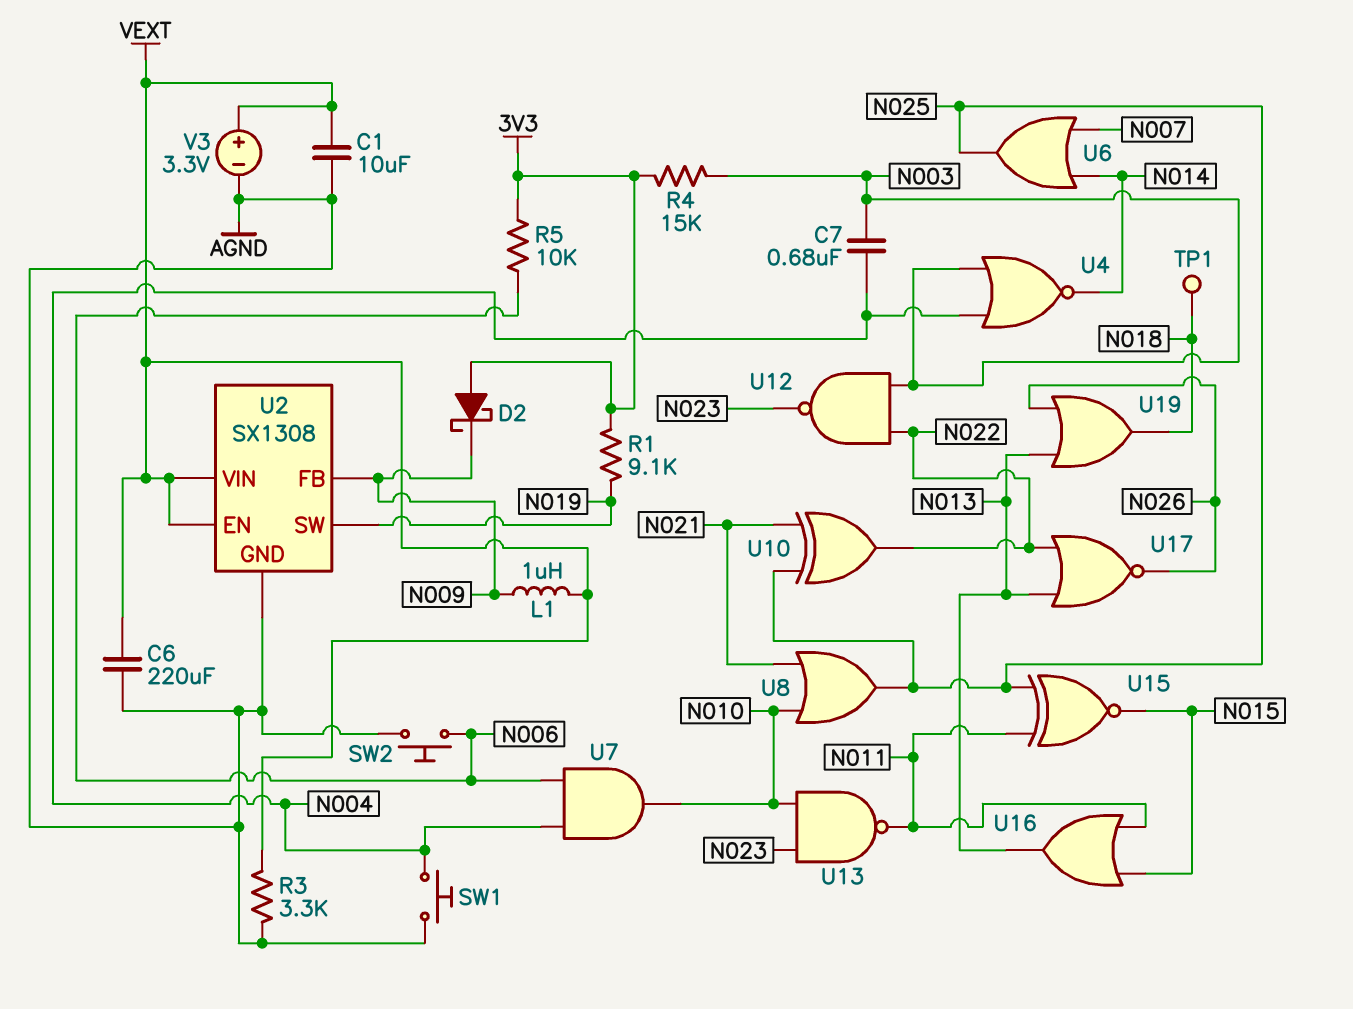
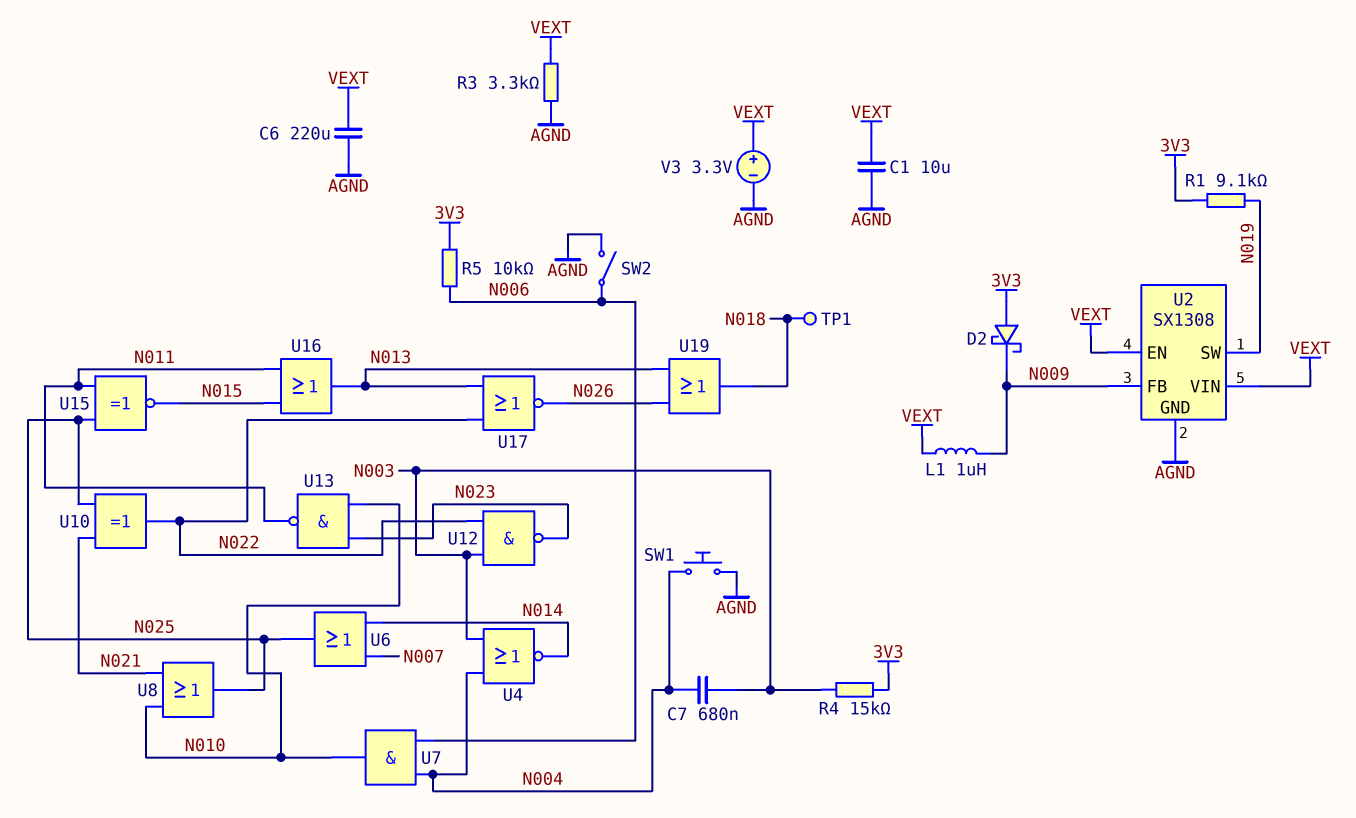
SW2: button (AGND, N006) -> switch (AGND, N006)

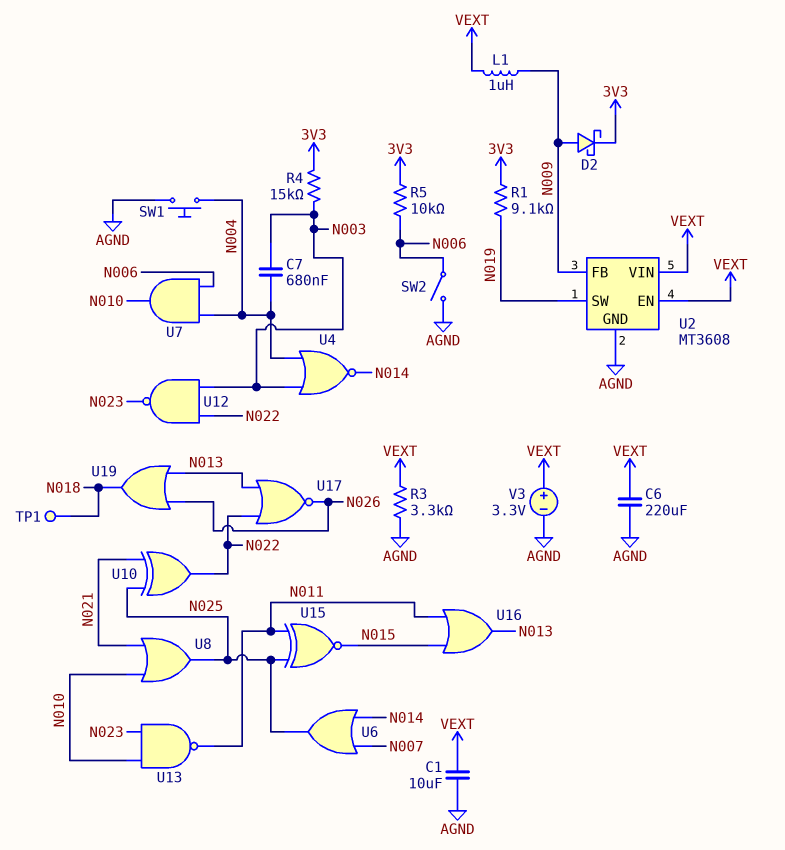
D2: schottky (A 3V3, K N009) -> schottky (A N009, K 3V3)
U2: SX1308 -> MT3608

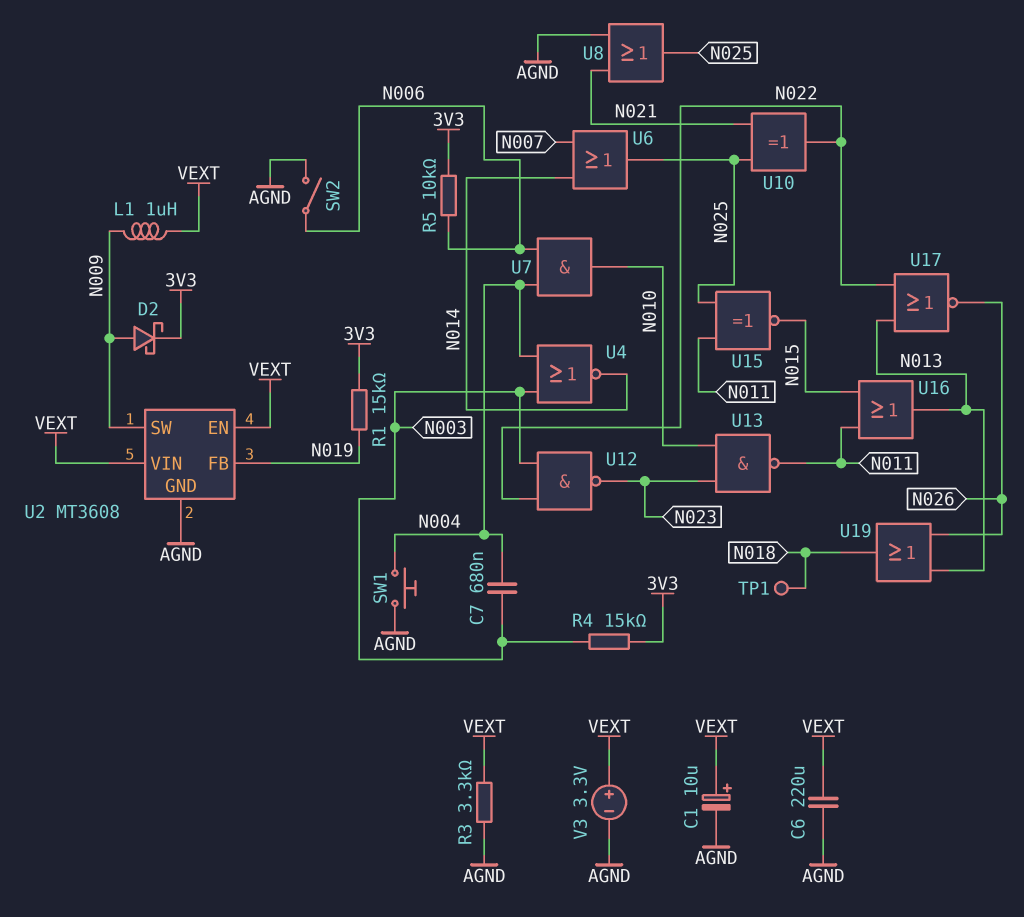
C1: 10uF (AGND, VEXT) -> 10uF (plus VEXT, minus AGND)
R1: 9.1k (3V3, N019) -> 15k (3V3, N019)
U2 pin FB: N009 -> N019
U2 pin SW: N019 -> N009
U8: OR (in N010, in N021, out N025) -> OR (in AGND, in N021, out N025)

